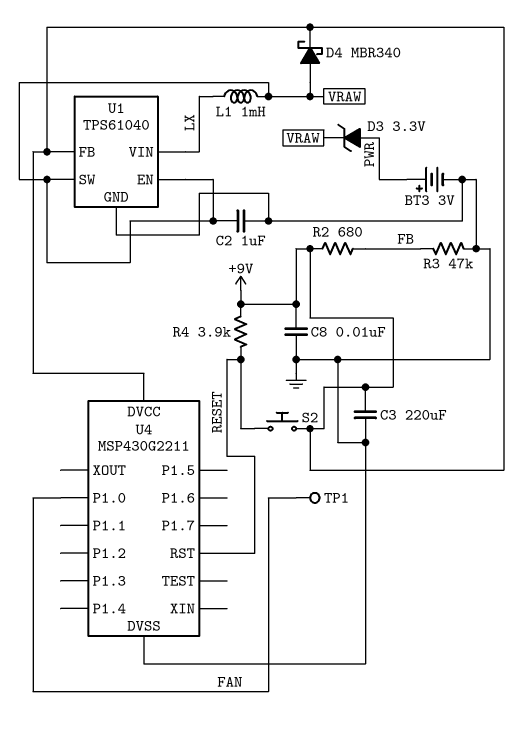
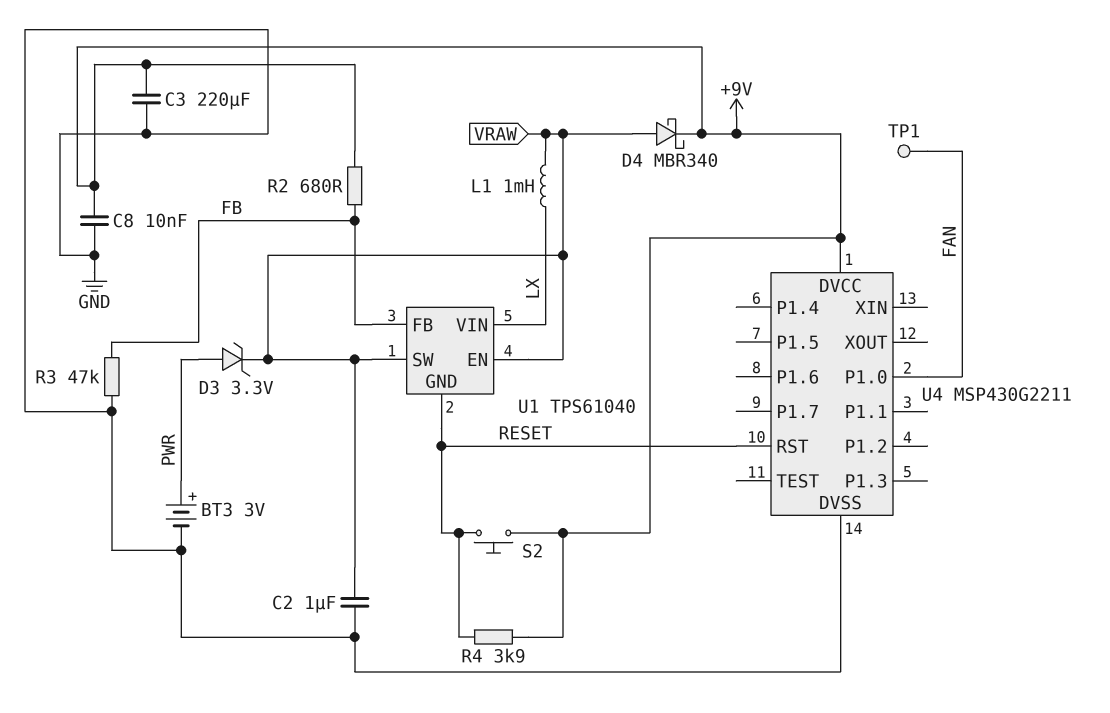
U1 pin FB: +9V -> FB
U1 pin GND: GND -> RESET

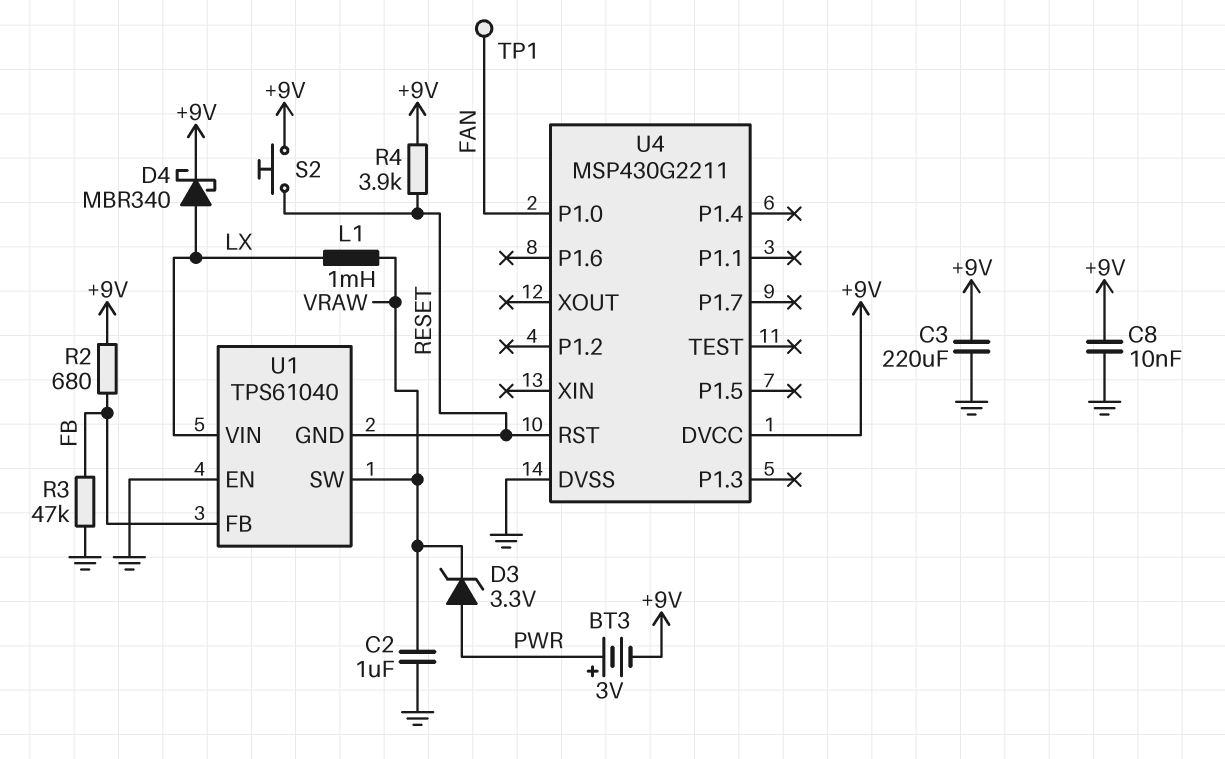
BT3: 3V (plus PWR, minus GND) -> 3V (plus PWR, minus +9V)
D4: schottky MBR340 (A VRAW, K +9V) -> schottky MBR340 (A LX, K +9V)
U1 pin EN: VRAW -> GND

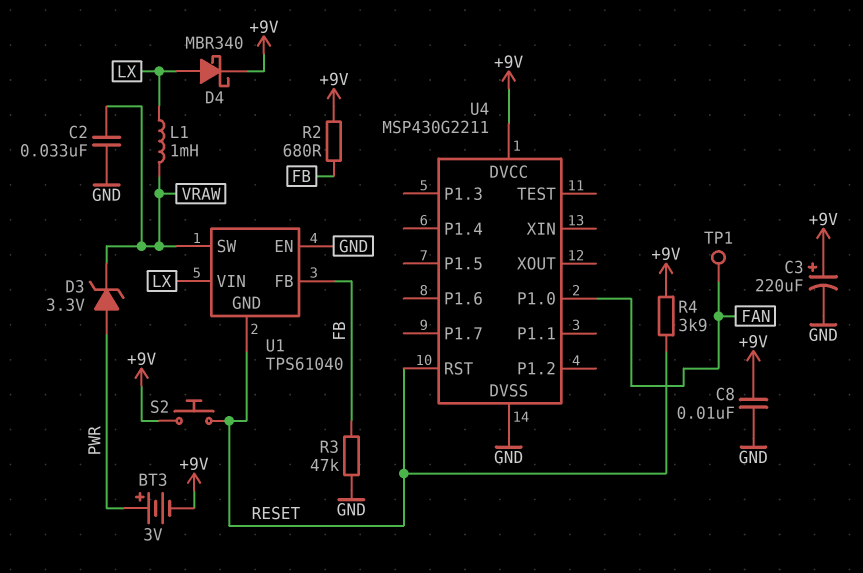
C2: 1uF (GND, VRAW) -> 33nF (GND, VRAW)
C3: 220uF (+9V, GND) -> 220uF (plus +9V, minus GND)

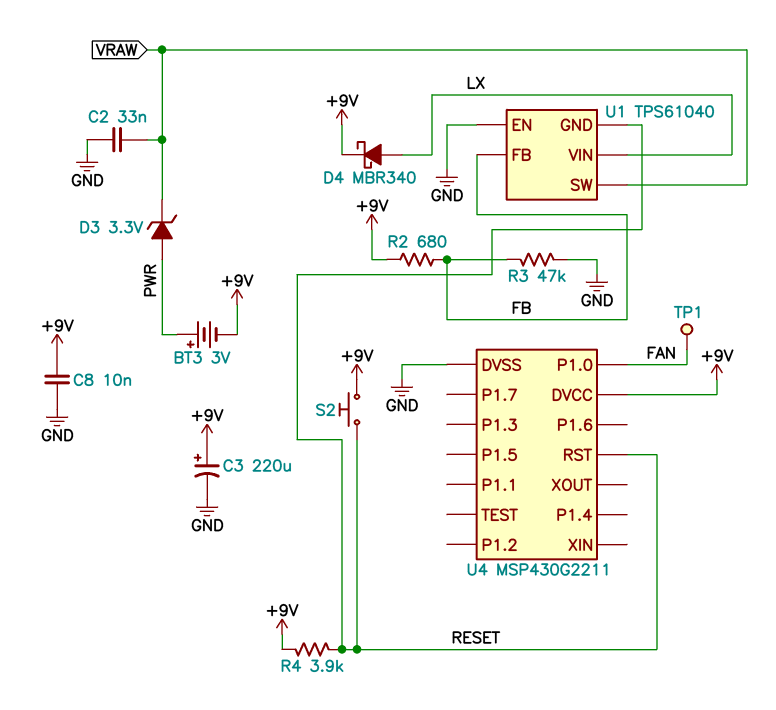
L1: 1mH (LX, VRAW) -> none

